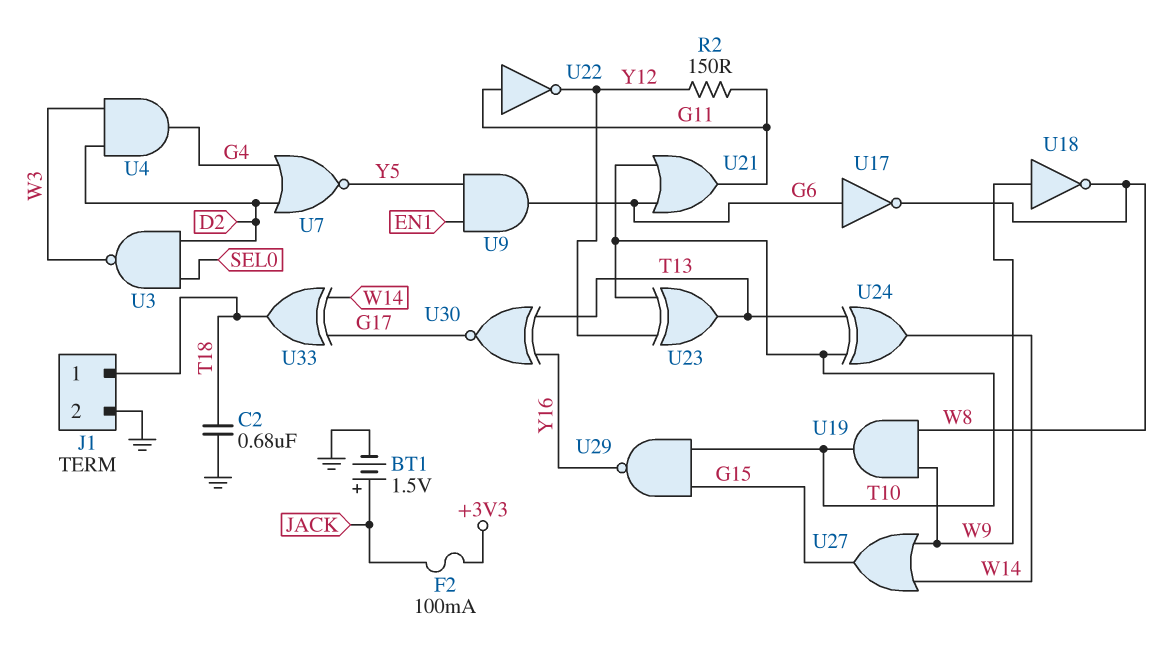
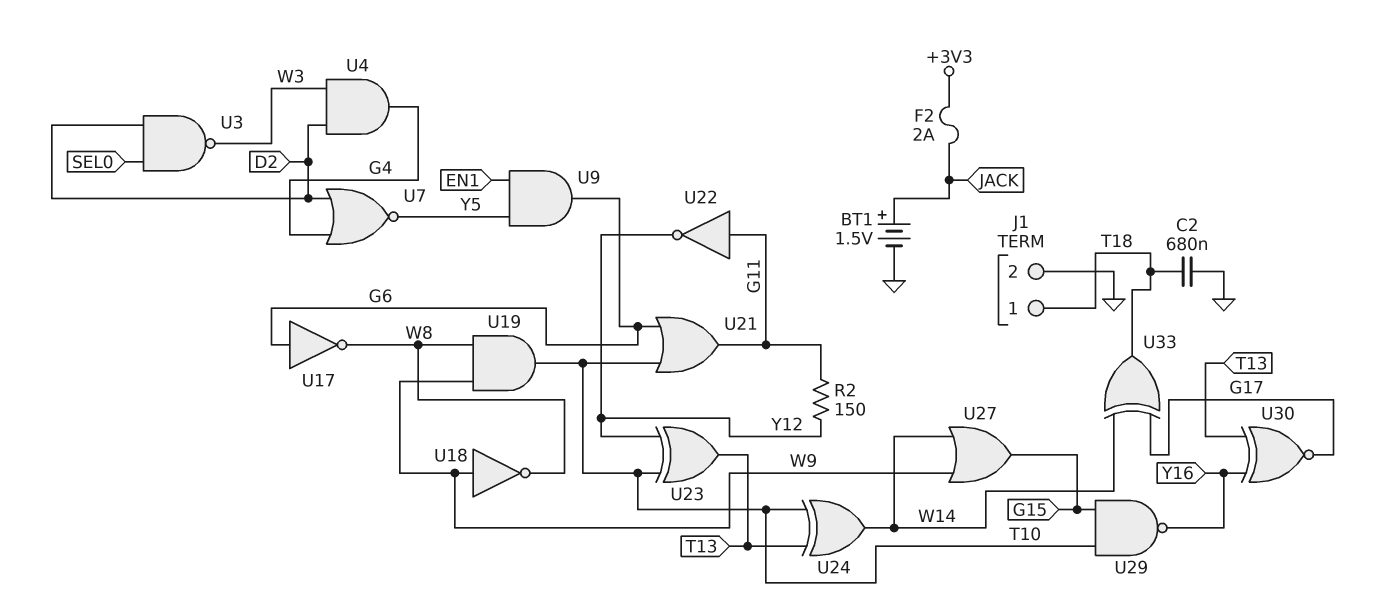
F2: 100mA (+3V3, JACK) -> 2A (+3V3, JACK)

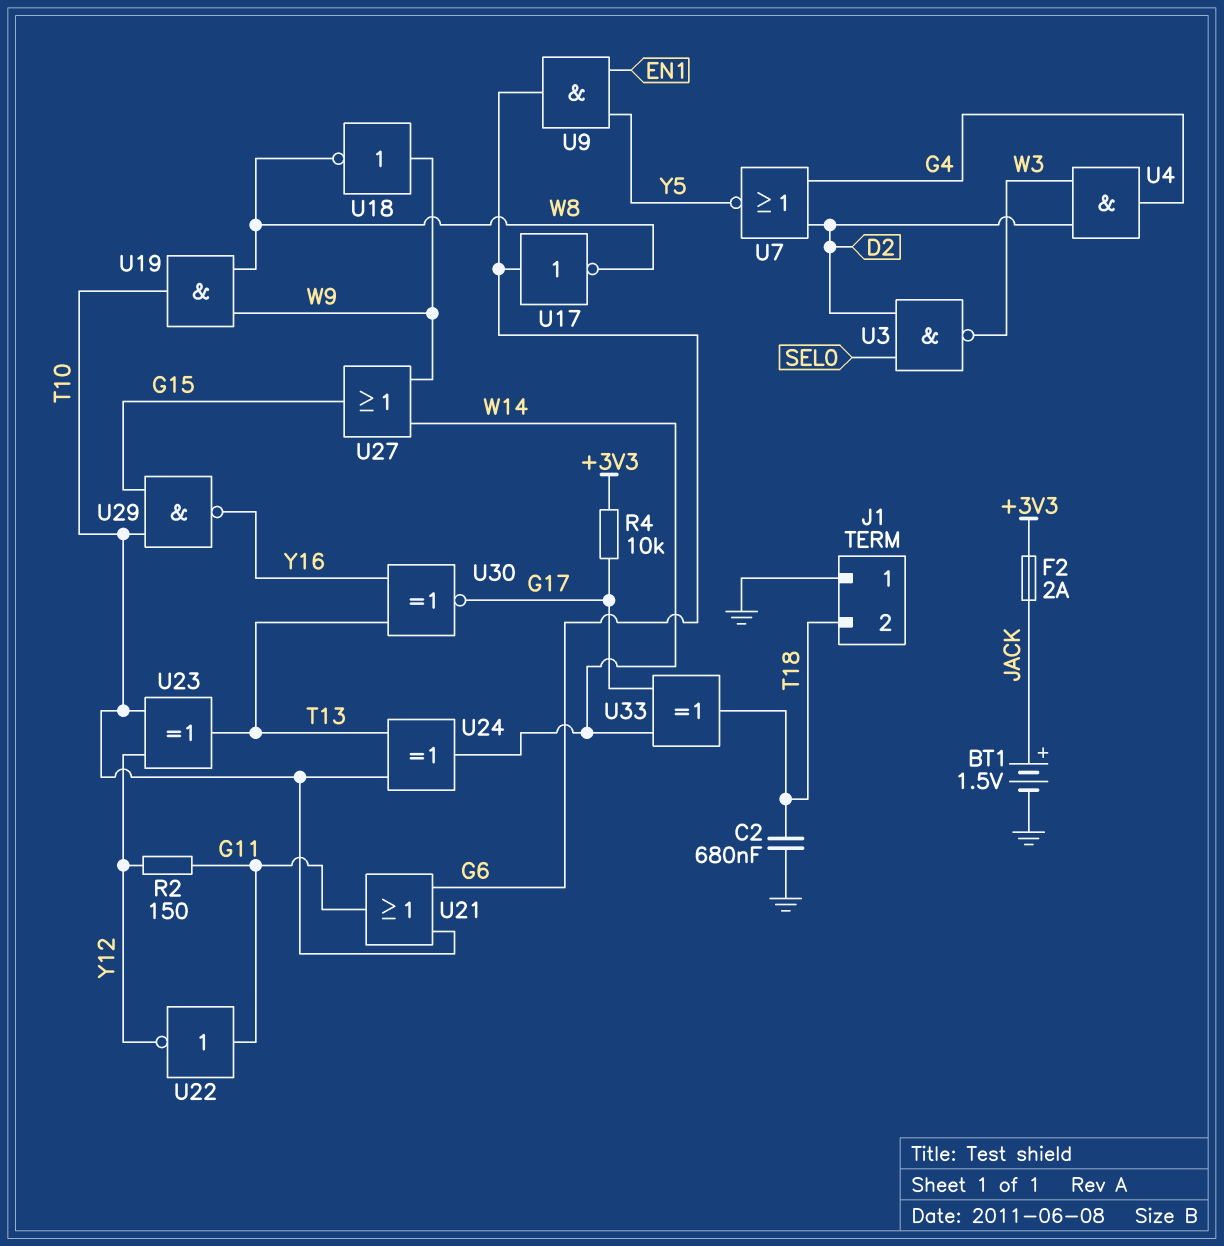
J1 pin 1: T18 -> GND
J1 pin 2: GND -> T18
R4: none -> 10k (+3V3, G17)

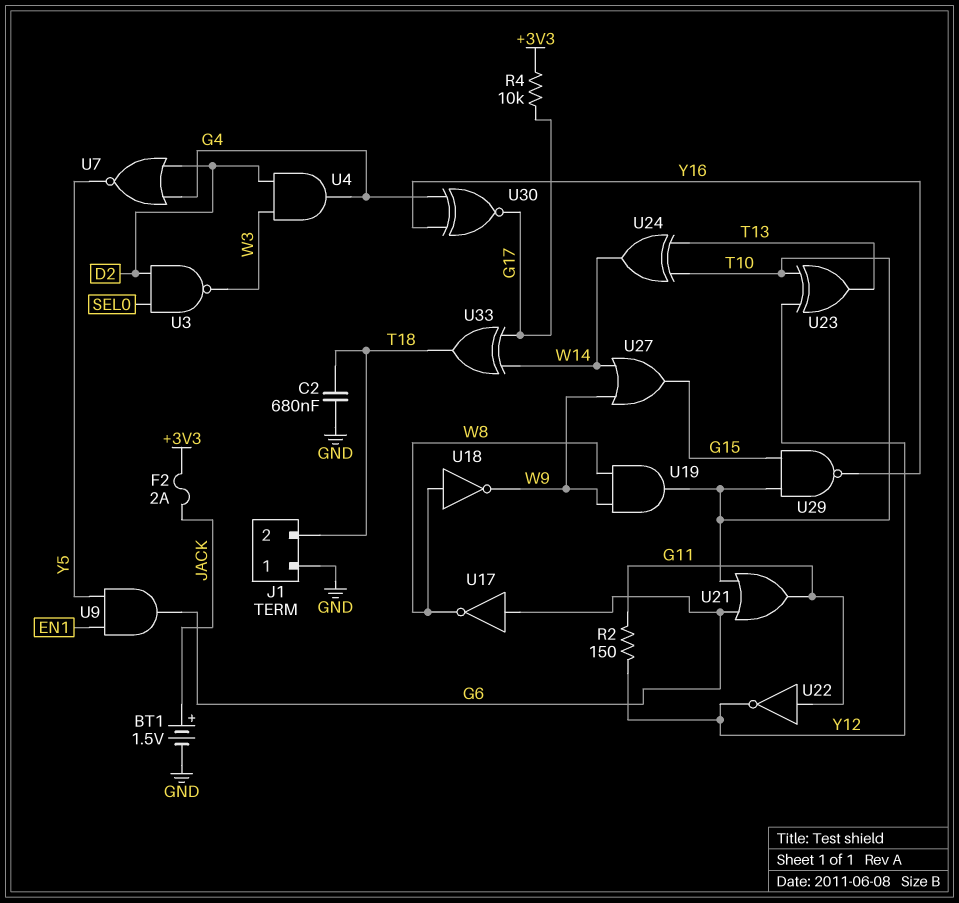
U18: NOT (in W9, out W8) -> NOT (in W8, out W9)
U30: XNOR (in T13, in Y16, out G17) -> XNOR (in G4, in Y16, out G17)

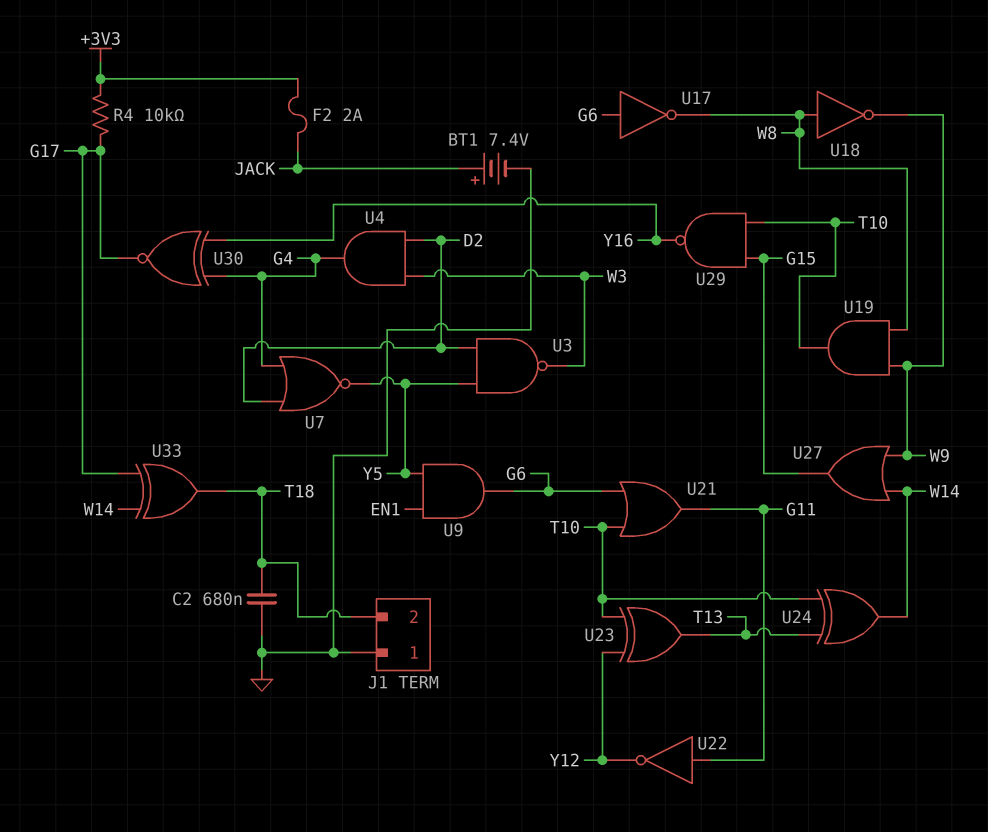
BT1: 1.5V (plus JACK, minus GND) -> 7.4V (plus JACK, minus GND)
R2: 150 (G11, Y12) -> none
U3: NAND (in D2, in SEL0, out W3) -> NAND (in D2, in Y5, out W3)

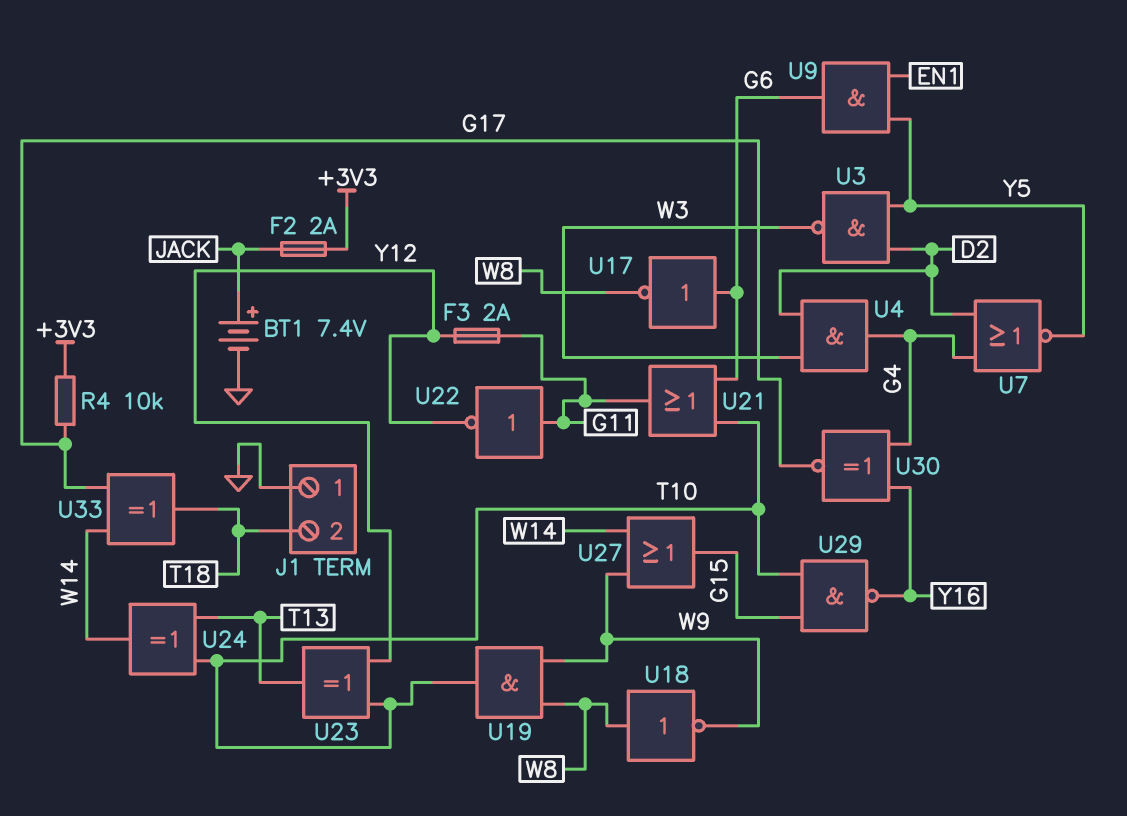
C2: 680nF (GND, T18) -> none
F3: none -> 2A (G11, Y12)

